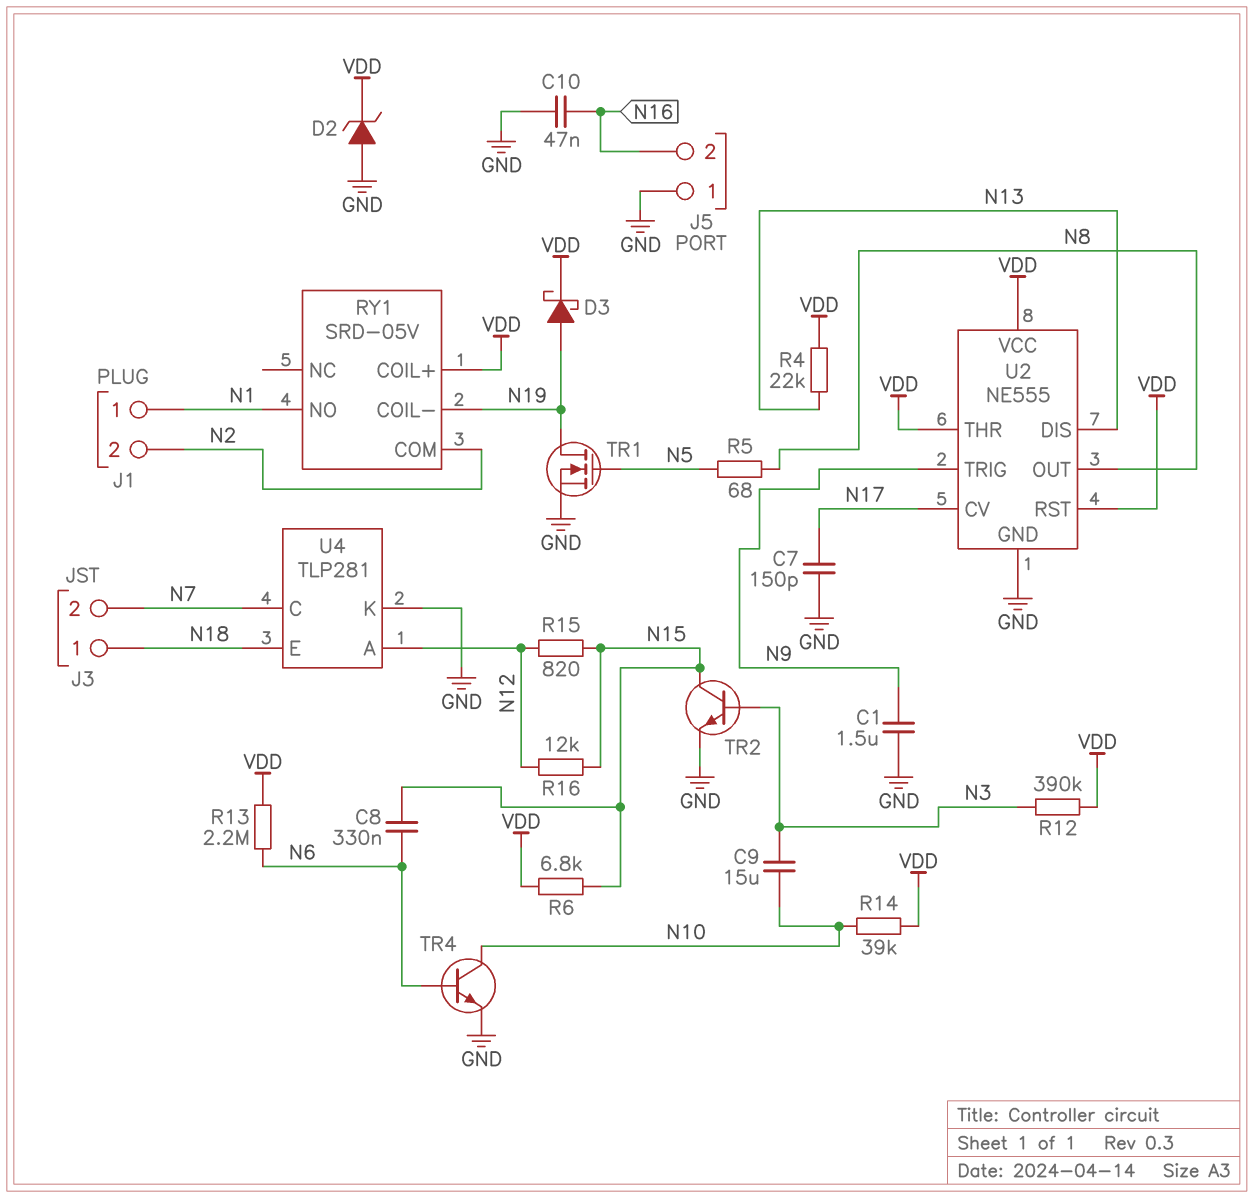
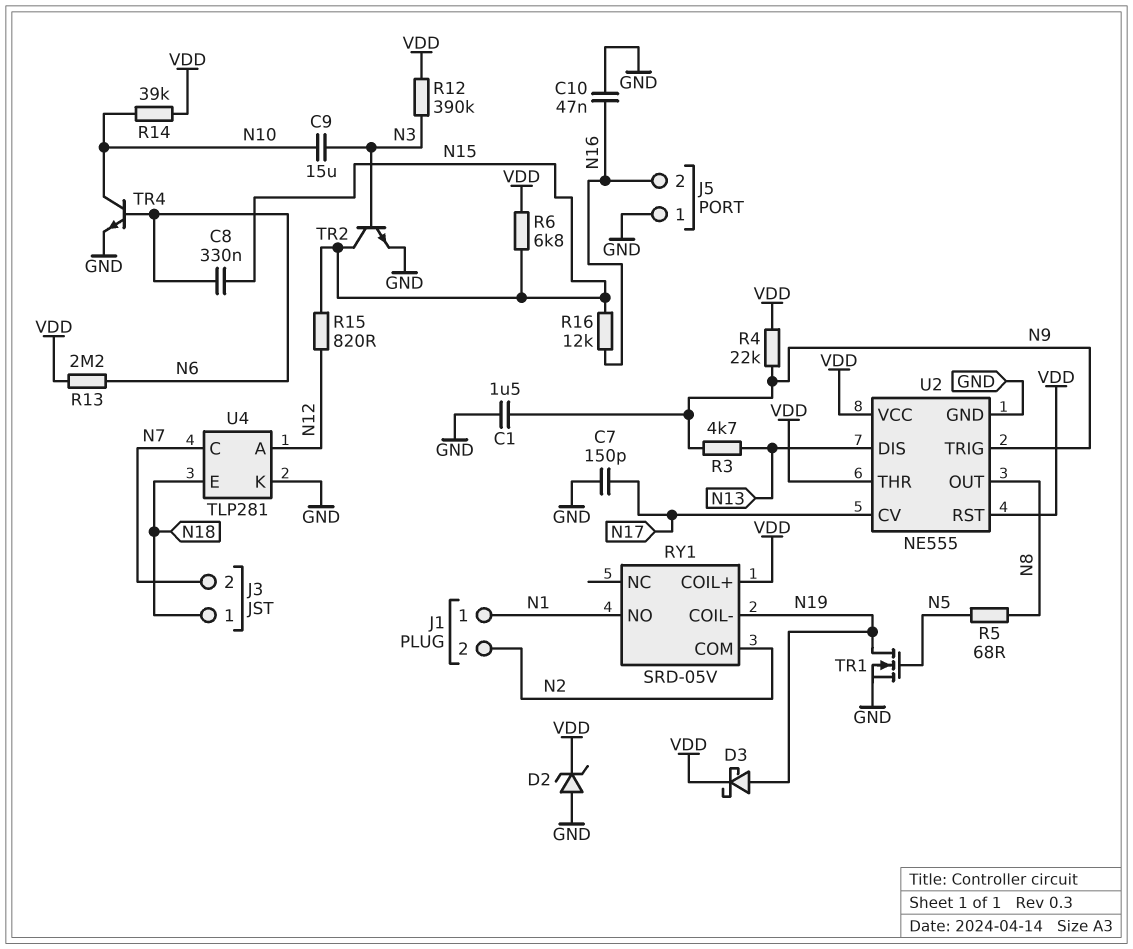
R3: none -> 4.7k (N9, N13)
R4: 22k (N13, VDD) -> 22k (N9, VDD)
R16: 12k (N12, N15) -> 12k (N15, N16)

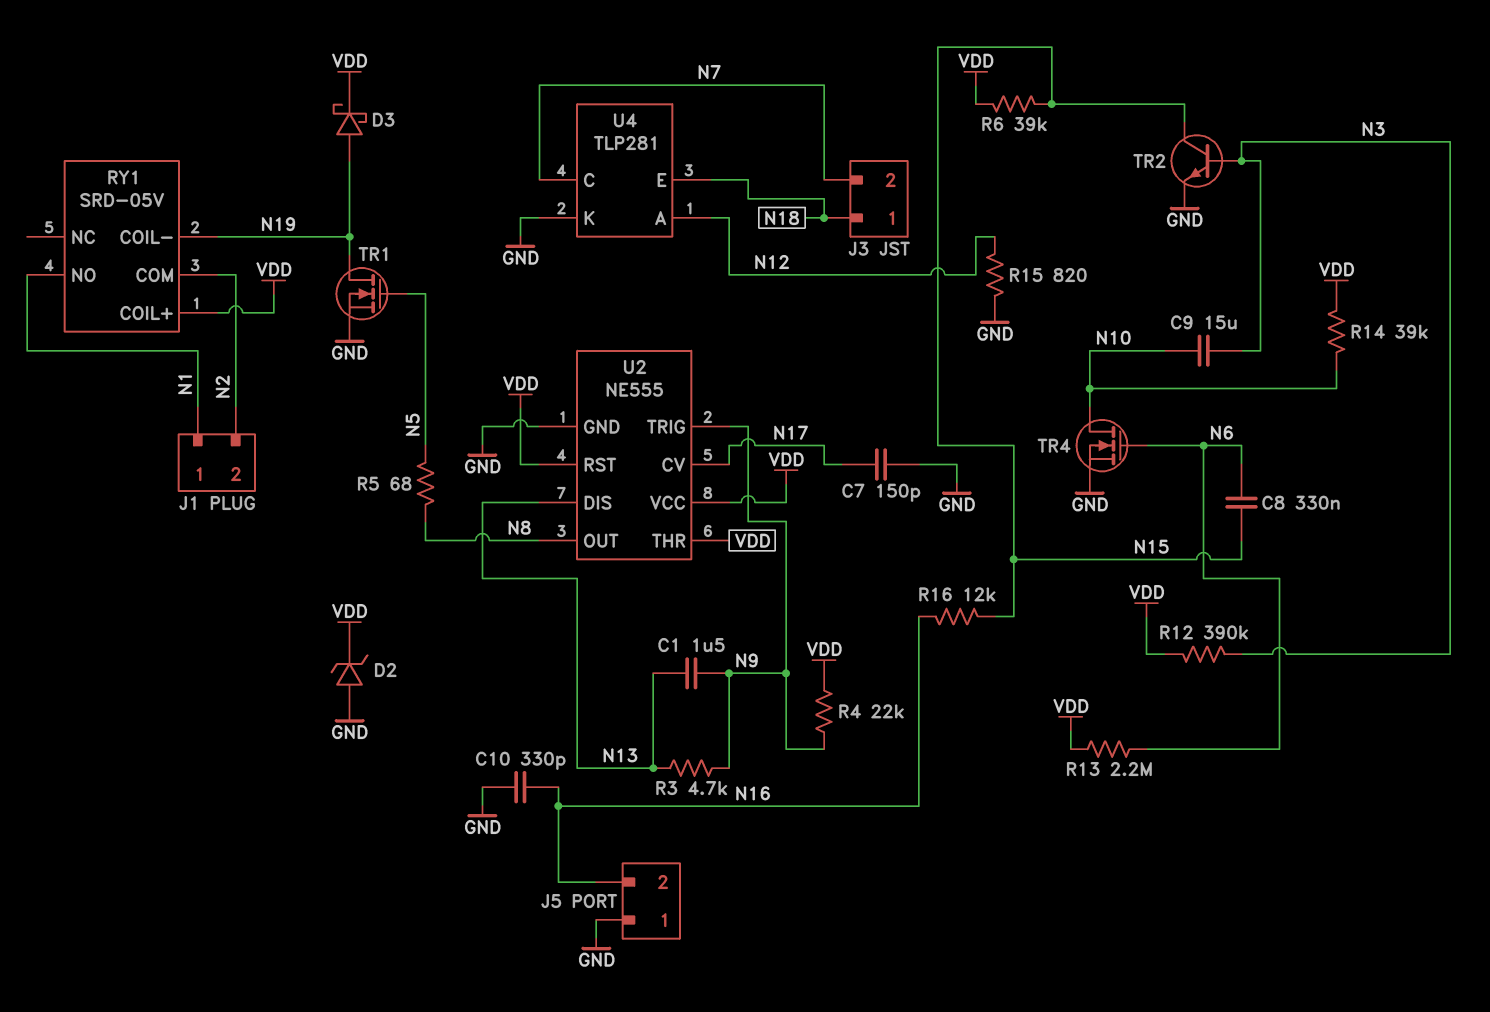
C1: 1.5uF (GND, N9) -> 1.5uF (N9, N13)
C10: 47nF (GND, N16) -> 330pF (GND, N16)
R6: 6.8k (N15, VDD) -> 39k (N15, VDD)
R15: 820 (N12, N15) -> 820 (GND, N12)
TR4: NPN (B N6, C N10, E GND) -> NMOS (G N6, D N10, S GND)

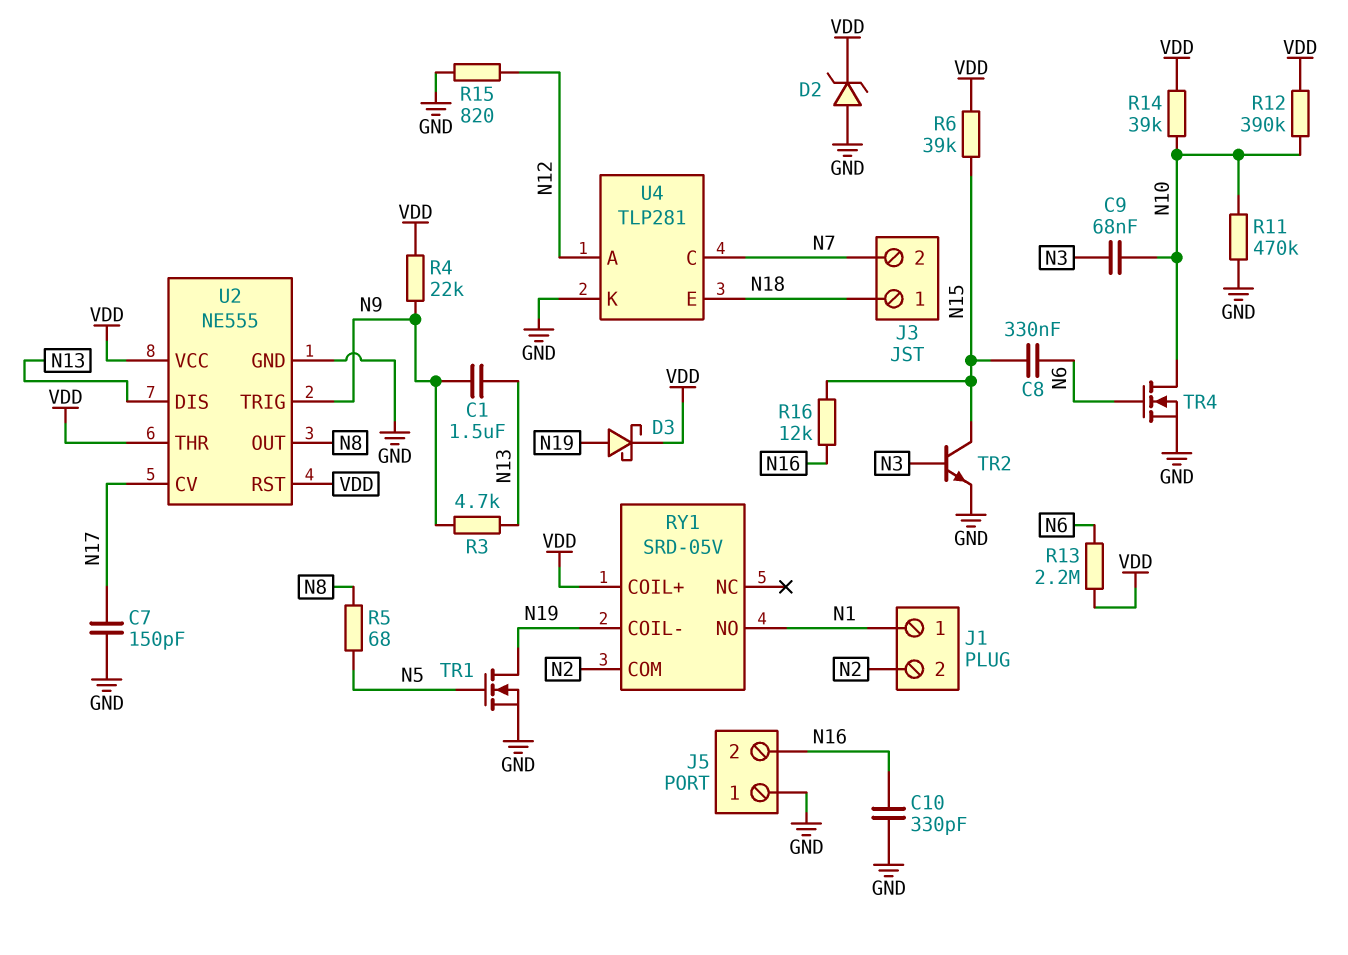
C9: 15uF (N3, N10) -> 68nF (N3, N10)
R11: none -> 470k (GND, N10)
R12: 390k (N3, VDD) -> 390k (N10, VDD)

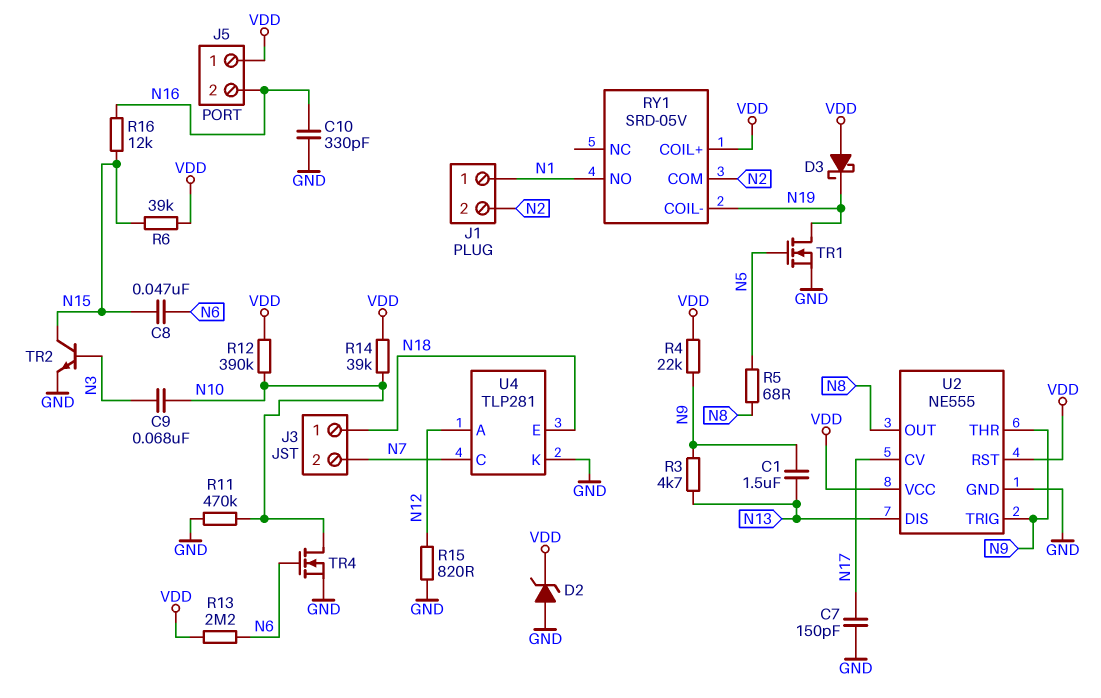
C8: 330nF (N6, N15) -> 47nF (N6, N15)
D3: schottky (A N19, K VDD) -> schottky (A VDD, K N19)
J5 pin 1: GND -> VDD
U2 pin THR: VDD -> N9

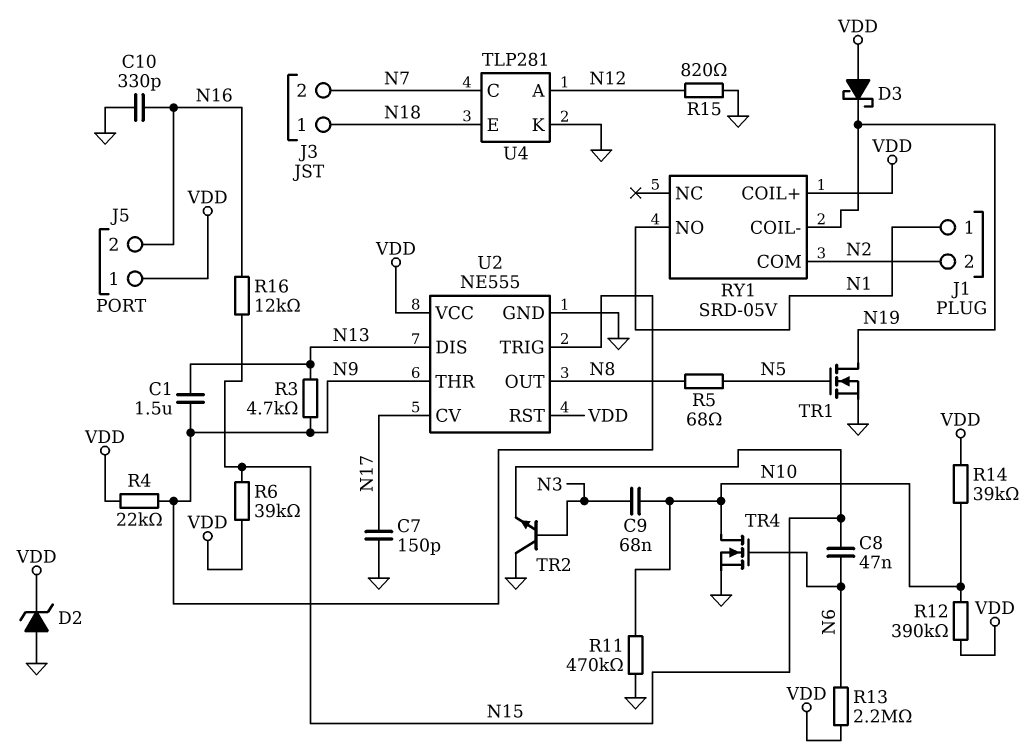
TR2: NPN (B N3, C N15, E GND) -> NPN (B N3, C GND, E N15)

